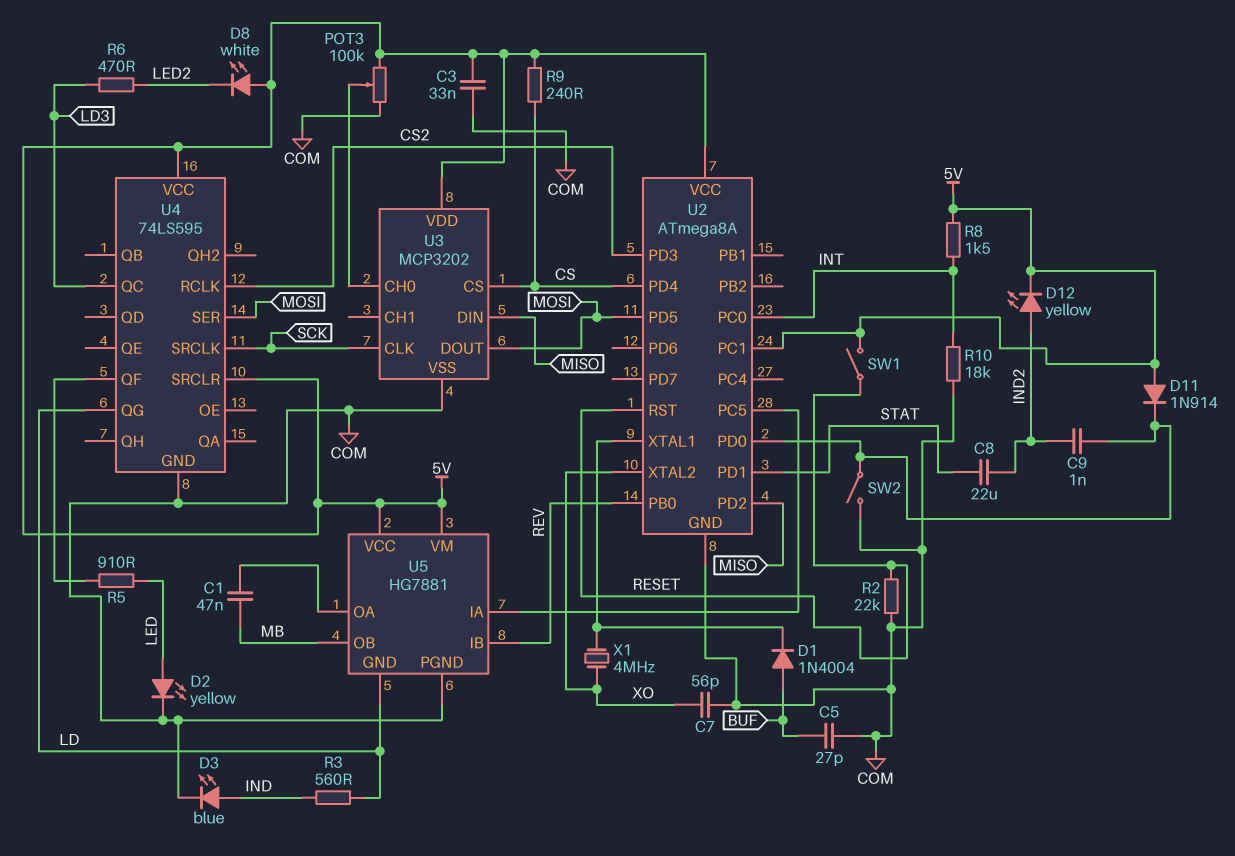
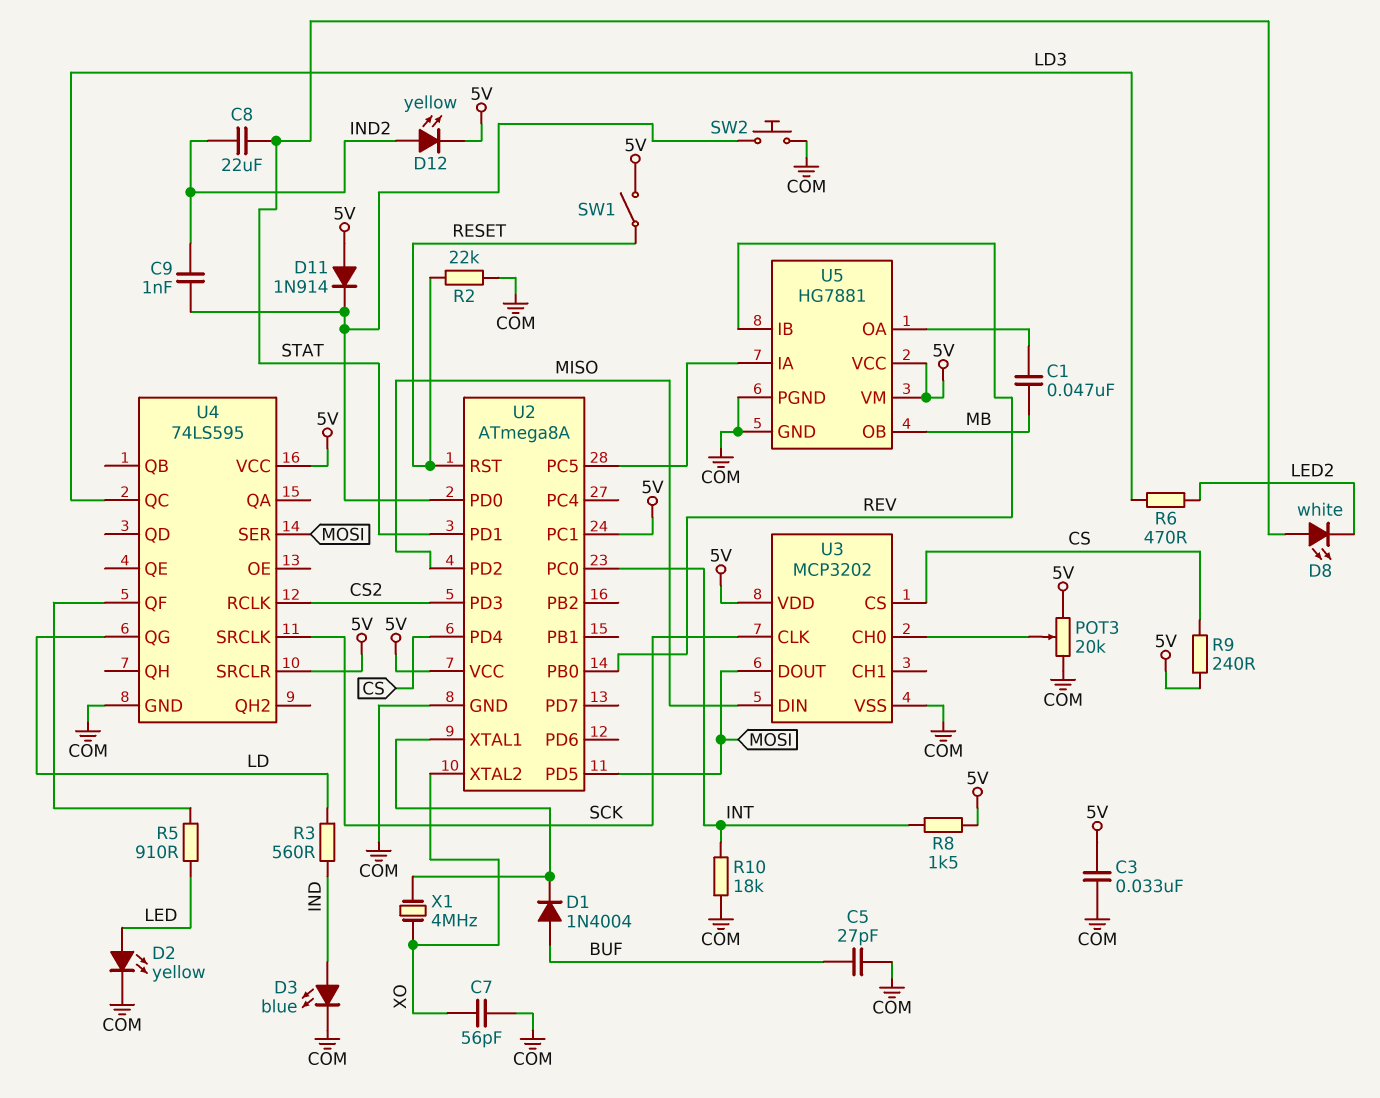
D8: LED white (A 5V, K LED2) -> LED white (A STAT, K LED2)
POT3: 100k (5V, COM, wiper U3/CH0) -> 20k (5V, COM, wiper U3/CH0)
SW2: switch (COM, U2/PD0) -> button (COM, U2/PD0)
U5 pin GND: LD -> COM

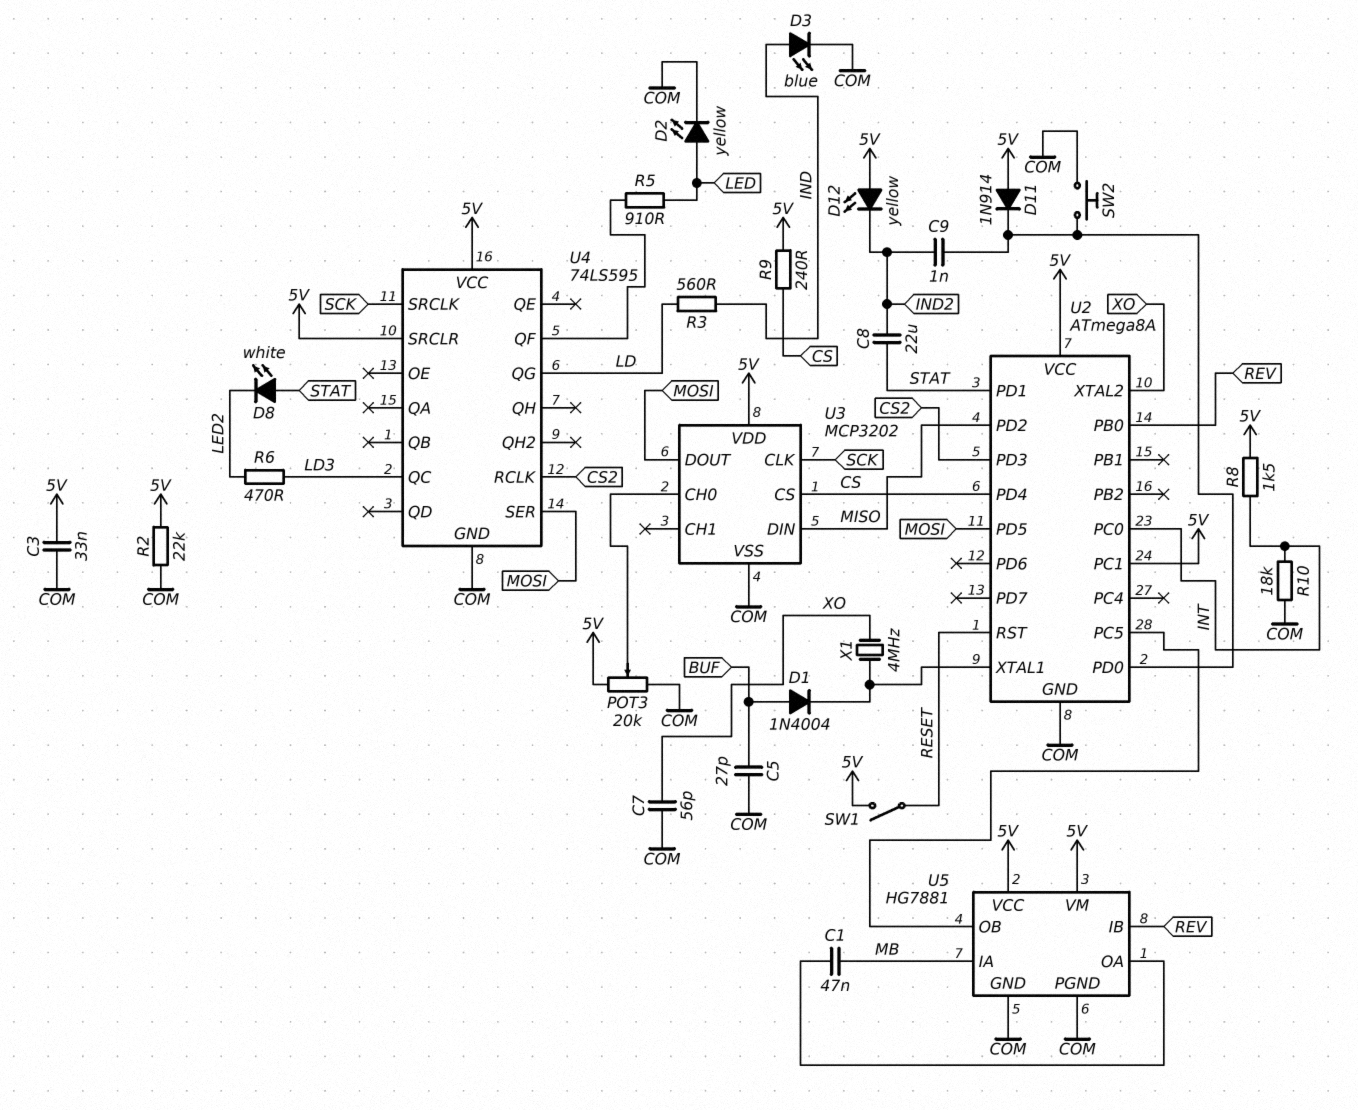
D12: LED yellow (A IND2, K 5V) -> LED yellow (A 5V, K IND2)
R2: 22k (COM, RESET) -> 22k (5V, COM)
U5 pin IA: U2/PC5 -> MB
U5 pin OB: MB -> U2/PC5

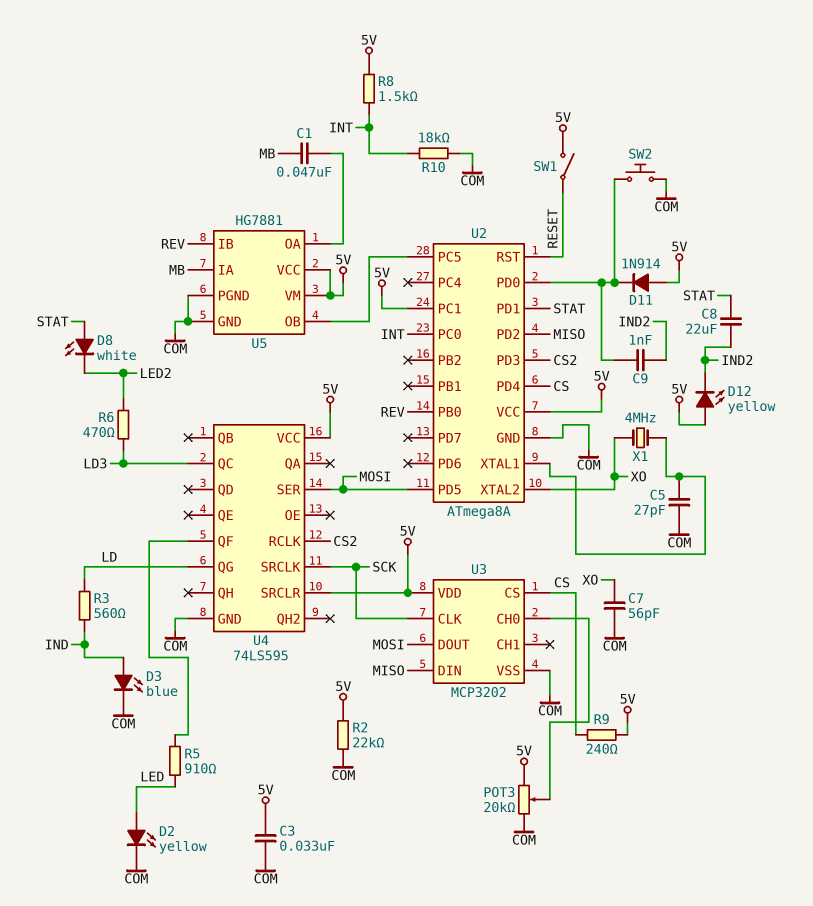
C5: 27pF (BUF, COM) -> 27pF (COM, U2/XTAL1)
D1: diode 1N4004 (A BUF, K U2/XTAL1) -> none

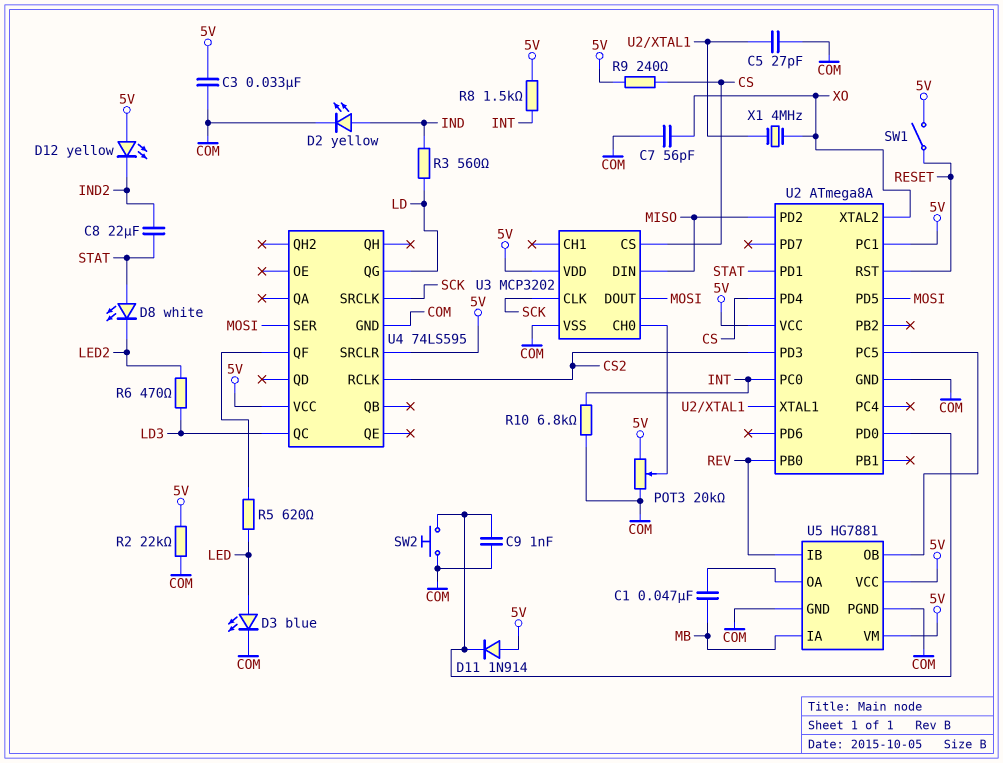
C9: 1nF (IND2, U2/PD0) -> 1nF (COM, U2/PD0)
D2: LED yellow (A LED, K COM) -> LED yellow (A IND, K COM)
D3: LED blue (A IND, K COM) -> LED blue (A LED, K COM)
R5: 910 (LED, U4/QF) -> 620 (LED, U4/QF)
R10: 18k (COM, INT) -> 6.8k (COM, INT)

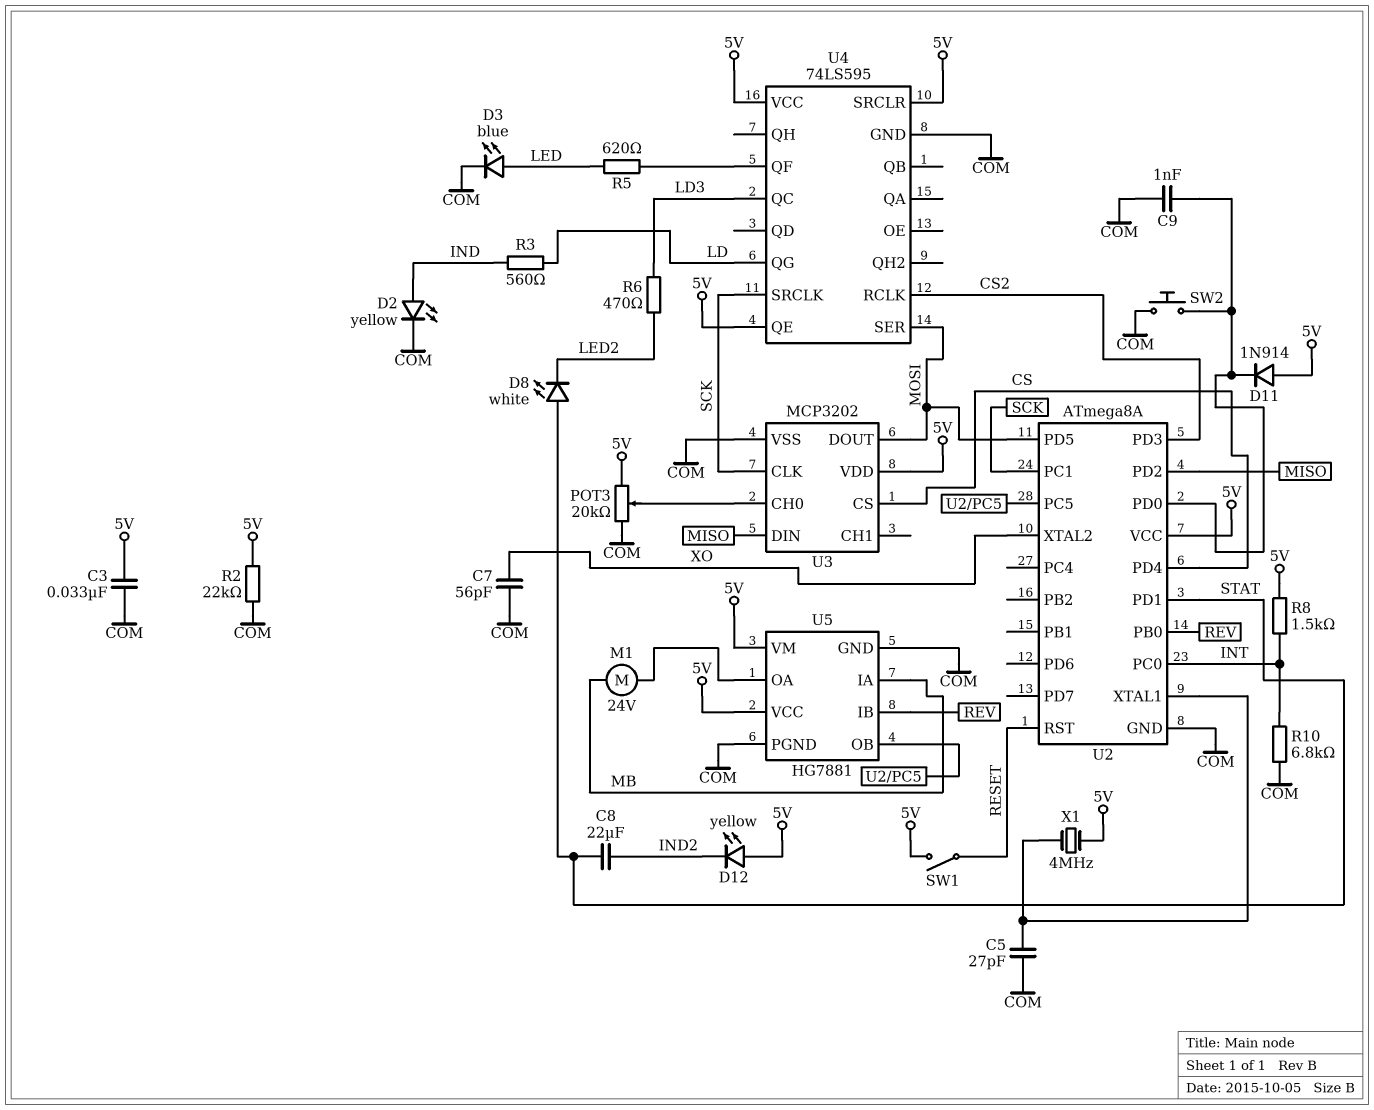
C1: 47nF (MB, U5/OA) -> none
M1: none -> motor 24V (MB, U5/OA)
R9: 240 (5V, CS) -> none
U2 pin PC1: 5V -> SCK
U4 pin QE: none -> 5V
X1: 4MHz (U2/XTAL1, XO) -> 4MHz (5V, U2/XTAL1)

